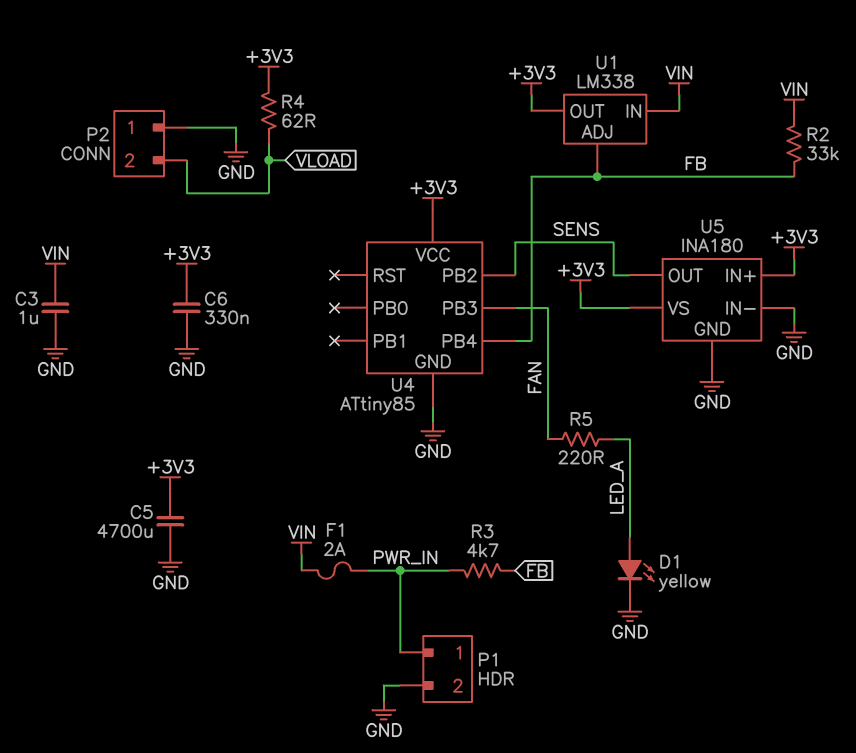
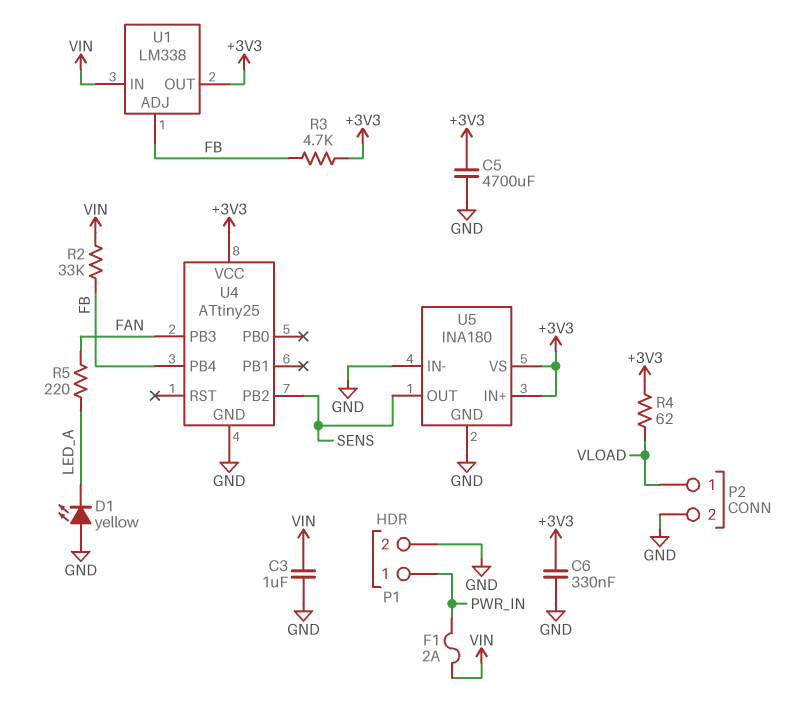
D1: LED yellow (A LED_A, K GND) -> LED yellow (A GND, K LED_A)
P2 pin 1: GND -> VLOAD
P2 pin 2: VLOAD -> GND
R3: 4.7k (FB, PWR_IN) -> 4.7k (+3V3, FB)
U4: ATtiny85 -> ATtiny25

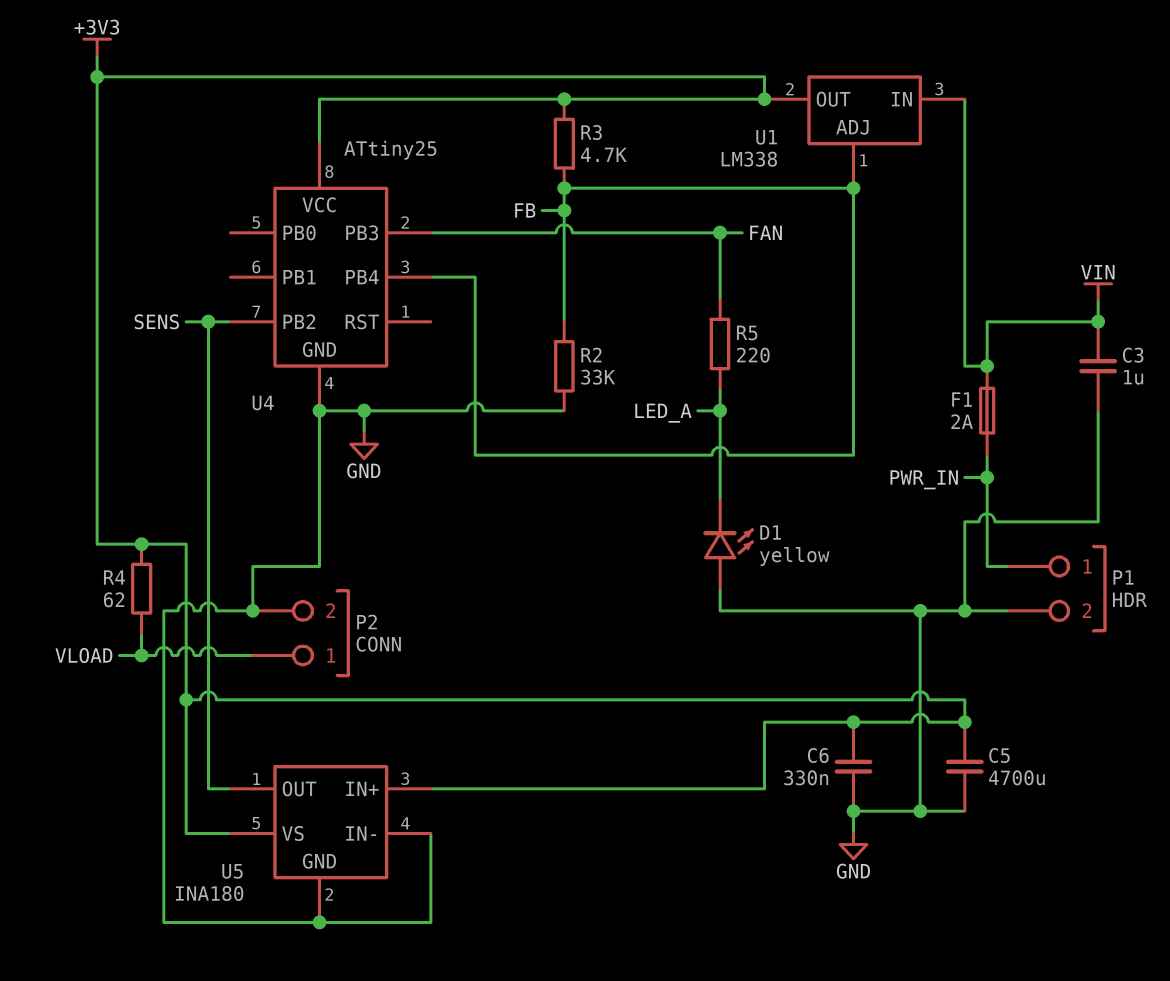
R2: 33k (FB, VIN) -> 33k (FB, GND)

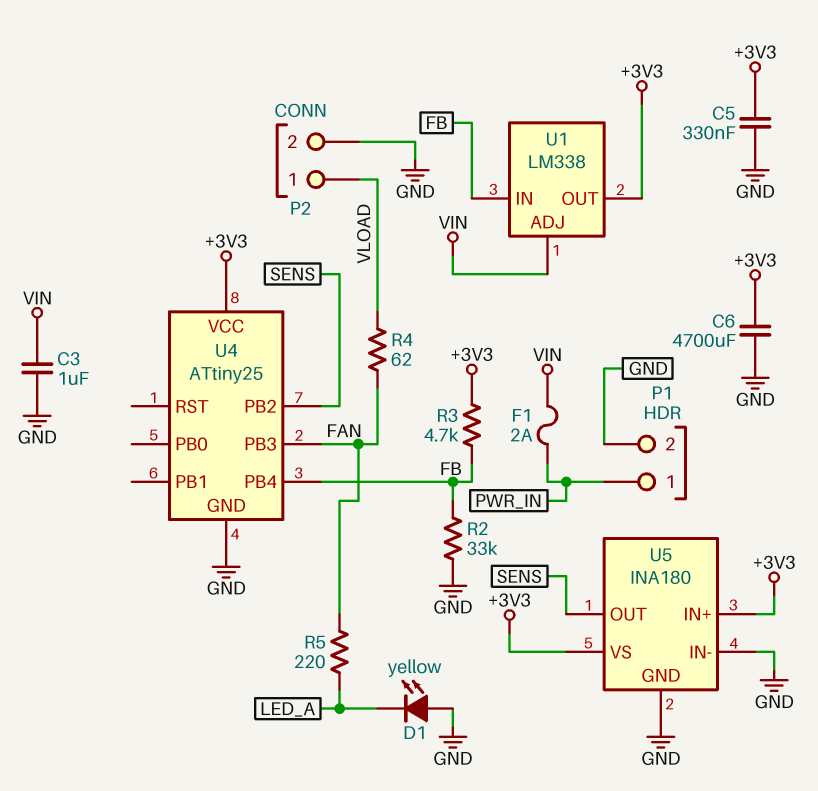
C5: 4700uF (+3V3, GND) -> 330nF (+3V3, GND)
C6: 330nF (+3V3, GND) -> 4700uF (+3V3, GND)
R4: 62 (+3V3, VLOAD) -> 62 (FAN, VLOAD)
U1 pin ADJ: FB -> VIN
U1 pin IN: VIN -> FB

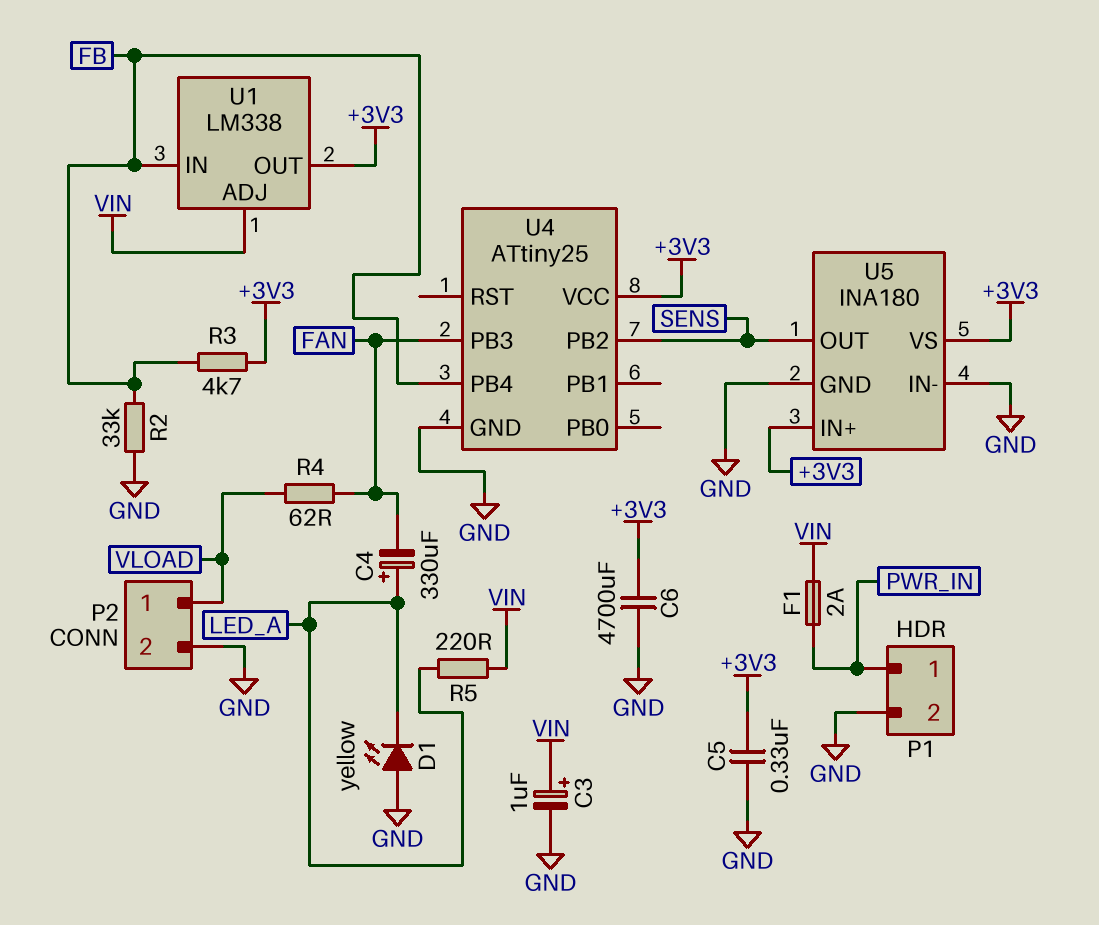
C3: 1uF (GND, VIN) -> 1uF (plus VIN, minus GND)
C4: none -> 330uF (plus LED_A, minus FAN)
R5: 220 (FAN, LED_A) -> 220 (LED_A, VIN)

